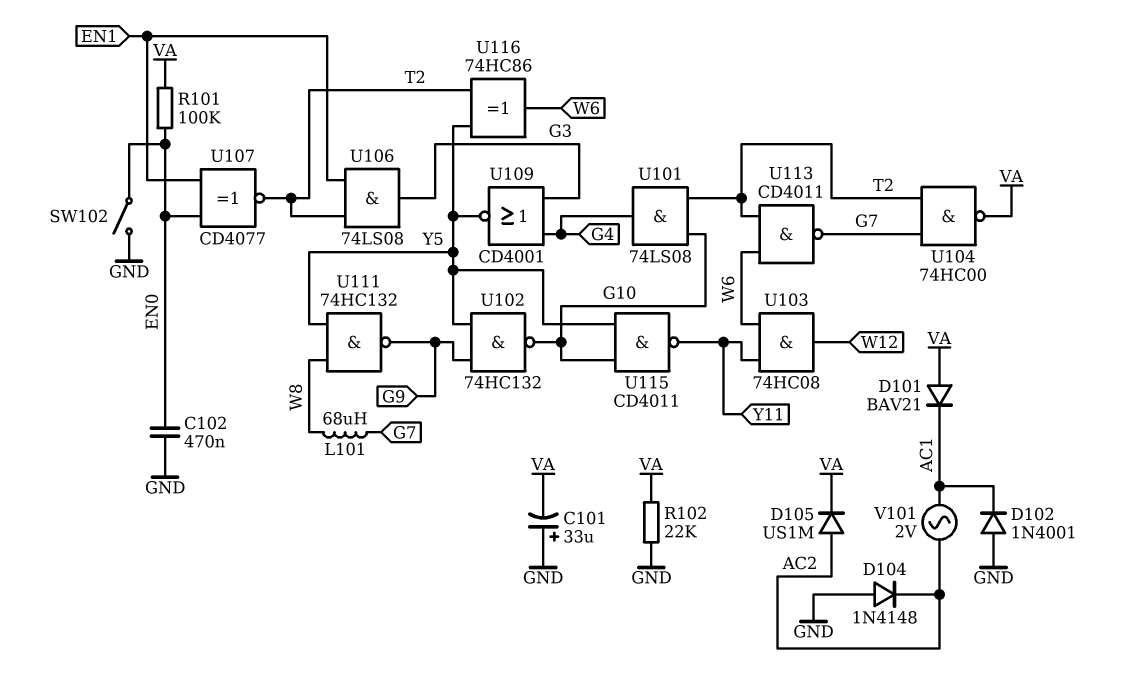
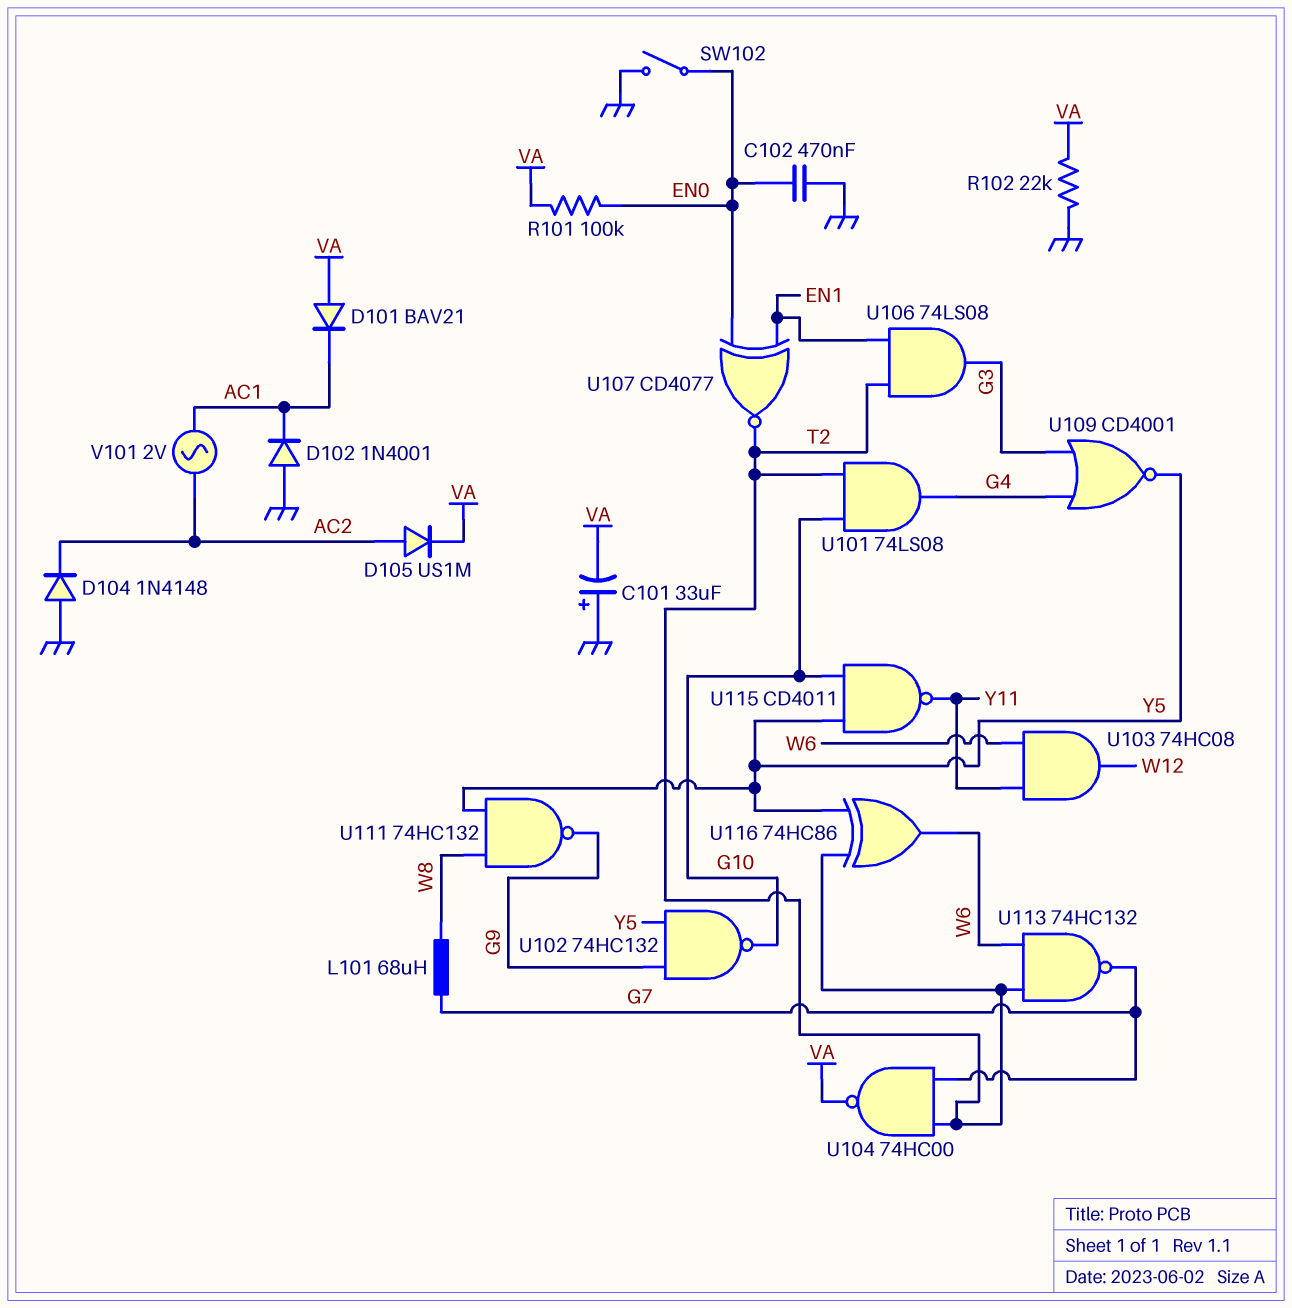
U113: NAND CD4011 (in T2, in W6, out G7) -> NAND 74HC132 (in T2, in W6, out G7)

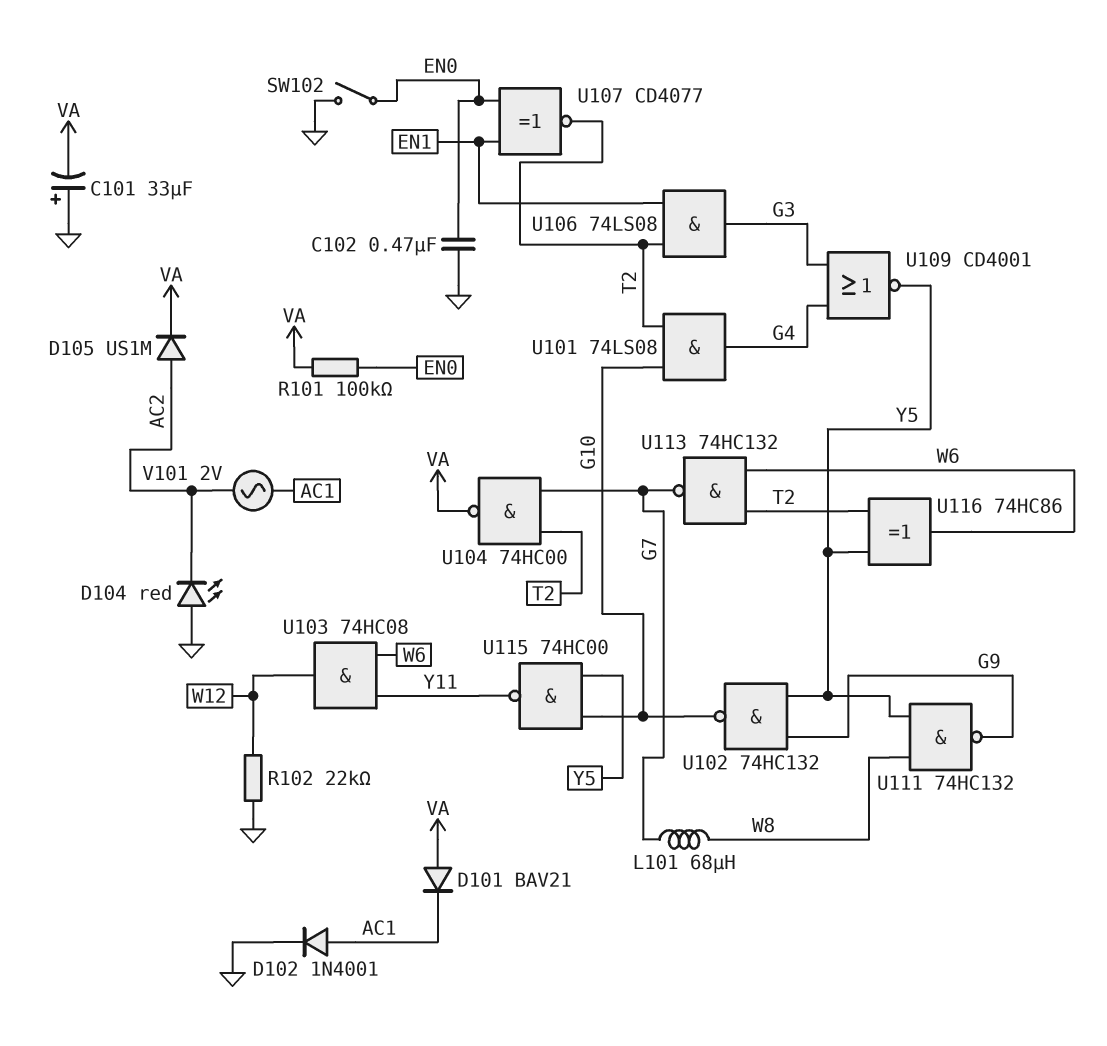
D102: diode 1N4001 (A GND, K AC1) -> diode 1N4001 (A AC1, K GND)
D104: diode 1N4148 (A GND, K AC2) -> LED red (A GND, K AC2)
R102: 22k (GND, VA) -> 22k (GND, W12)
U115: NAND CD4011 (in G10, in Y5, out Y11) -> NAND 74HC00 (in G10, in Y5, out Y11)

